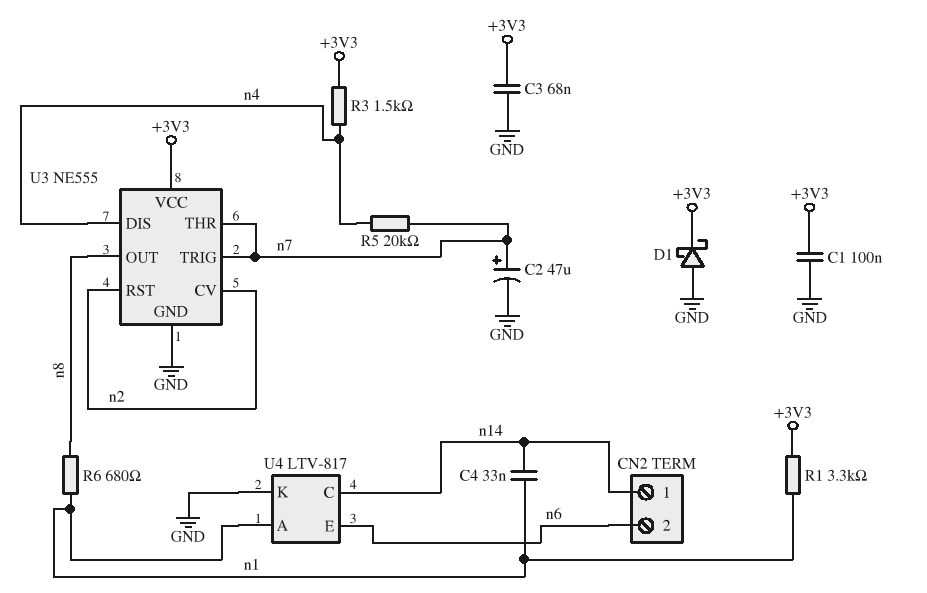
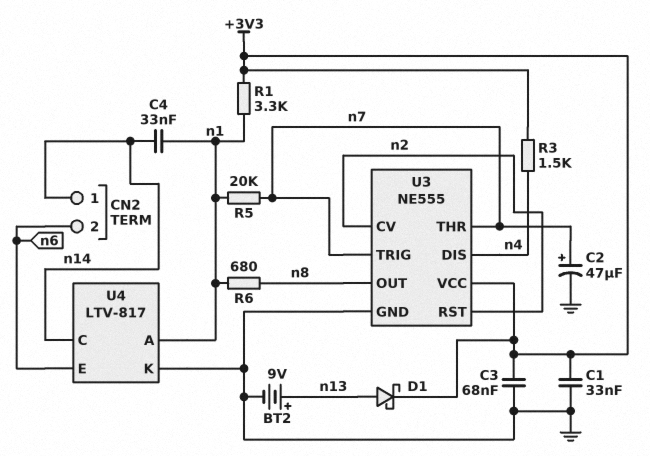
BT2: none -> 9V (plus n13, minus GND)
C1: 100nF (+3V3, GND) -> 33nF (+3V3, GND)
D1: schottky (A GND, K +3V3) -> schottky (A n13, K +3V3)
R5: 20k (n4, n7) -> 20k (n1, n7)

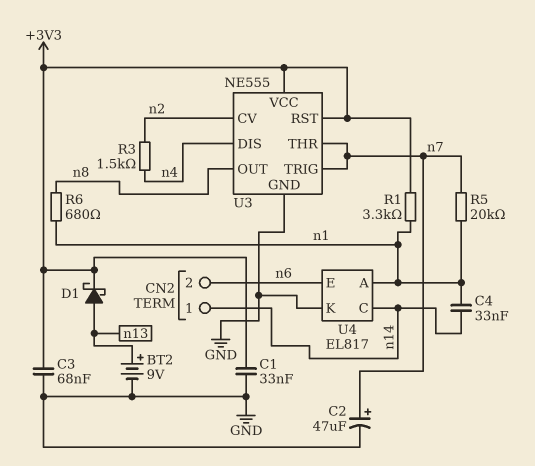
R3: 1.5k (+3V3, n4) -> 1.5k (n2, n4)
U3 pin RST: n2 -> +3V3
U4: LTV-817 -> EL817

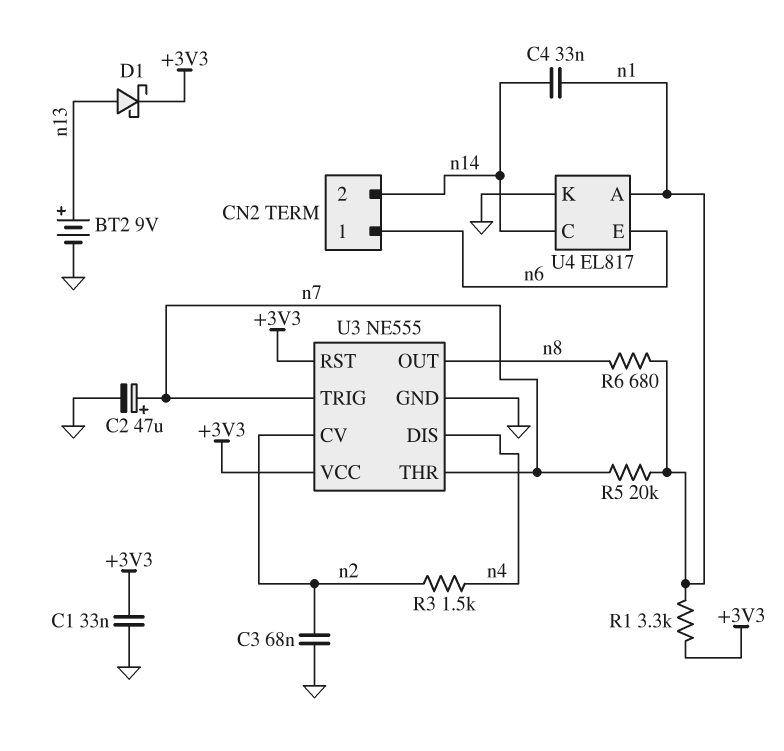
C3: 68nF (+3V3, GND) -> 68nF (GND, n2)
CN2 pin 1: n14 -> n6
CN2 pin 2: n6 -> n14

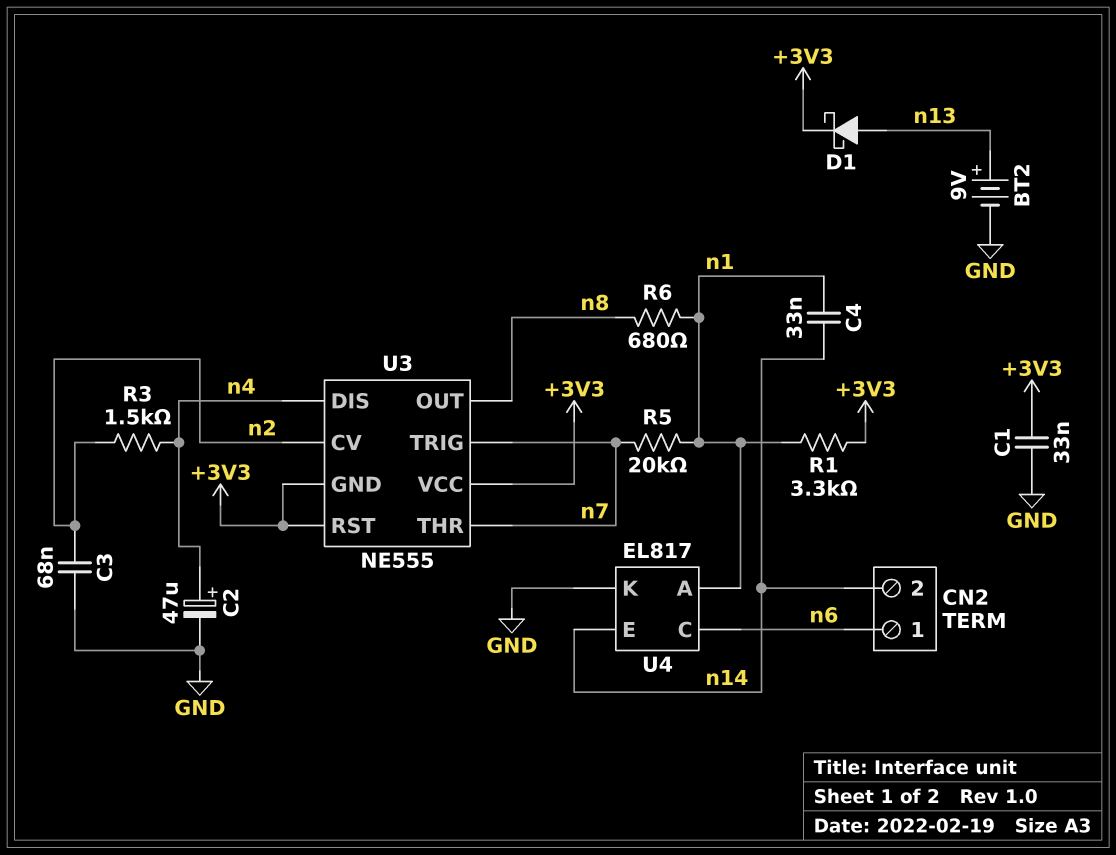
C2: 47uF (plus n7, minus GND) -> 47uF (plus n4, minus GND)
U3 pin GND: GND -> +3V3
U4 pin C: n14 -> n6
U4 pin E: n6 -> n14

